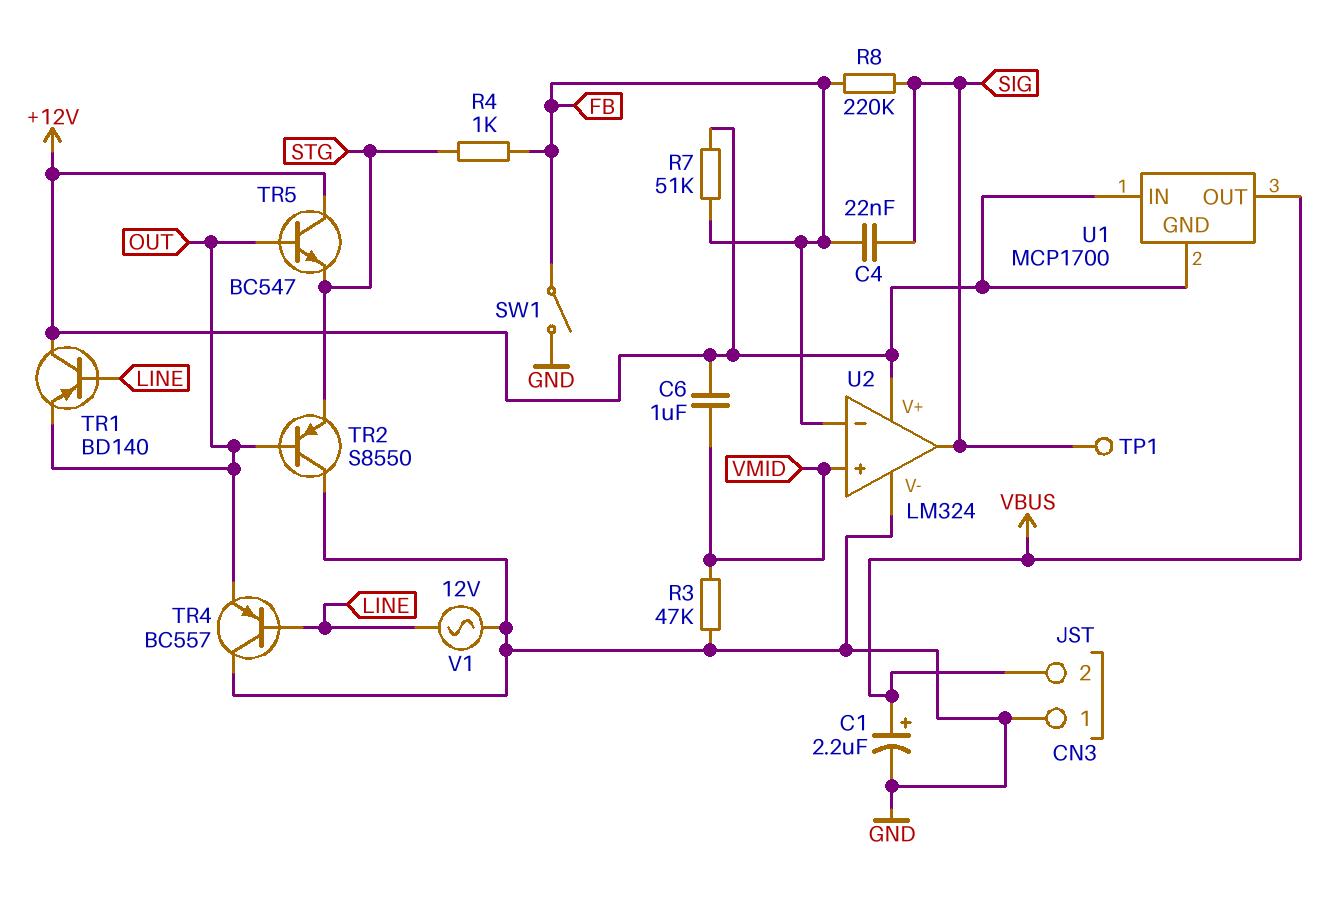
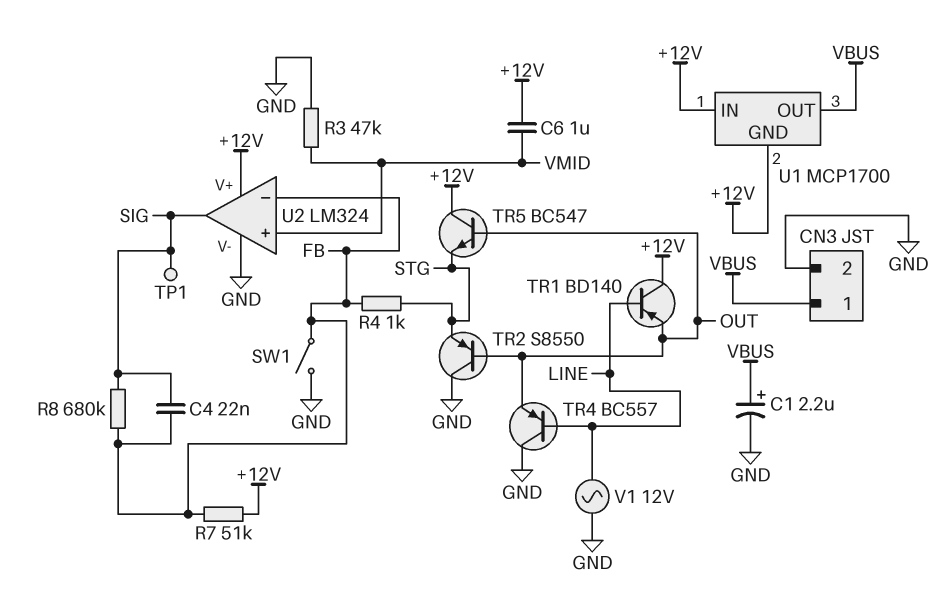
CN3 pin 1: GND -> VBUS
CN3 pin 2: VBUS -> GND
R8: 220k (FB, SIG) -> 680k (FB, SIG)

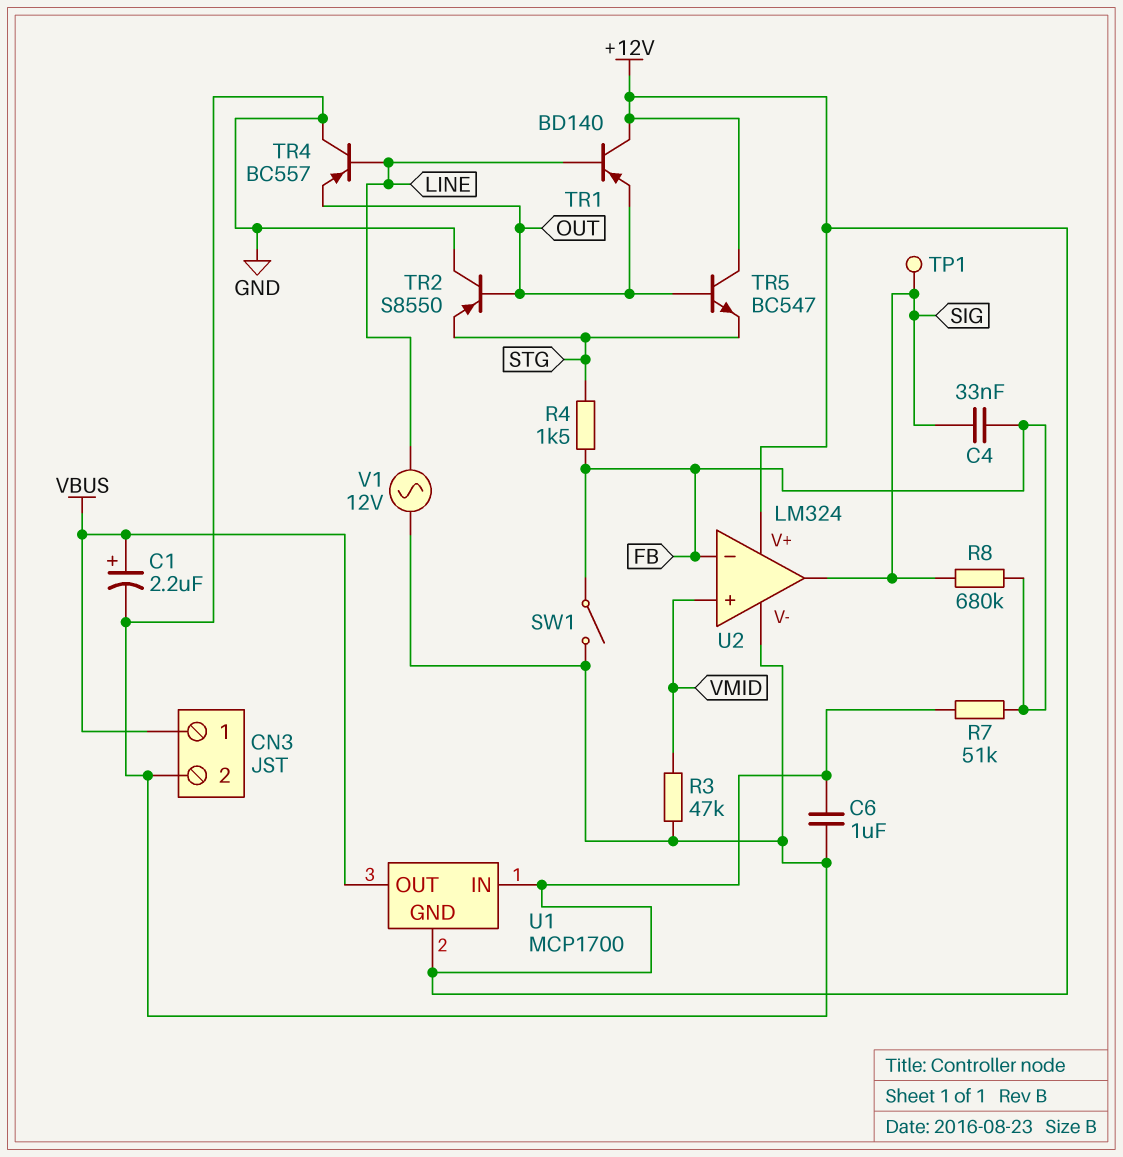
C4: 22nF (FB, SIG) -> 33nF (FB, SIG)
C6: 1uF (+12V, VMID) -> 1uF (+12V, GND)
R4: 1k (FB, STG) -> 1.5k (FB, STG)

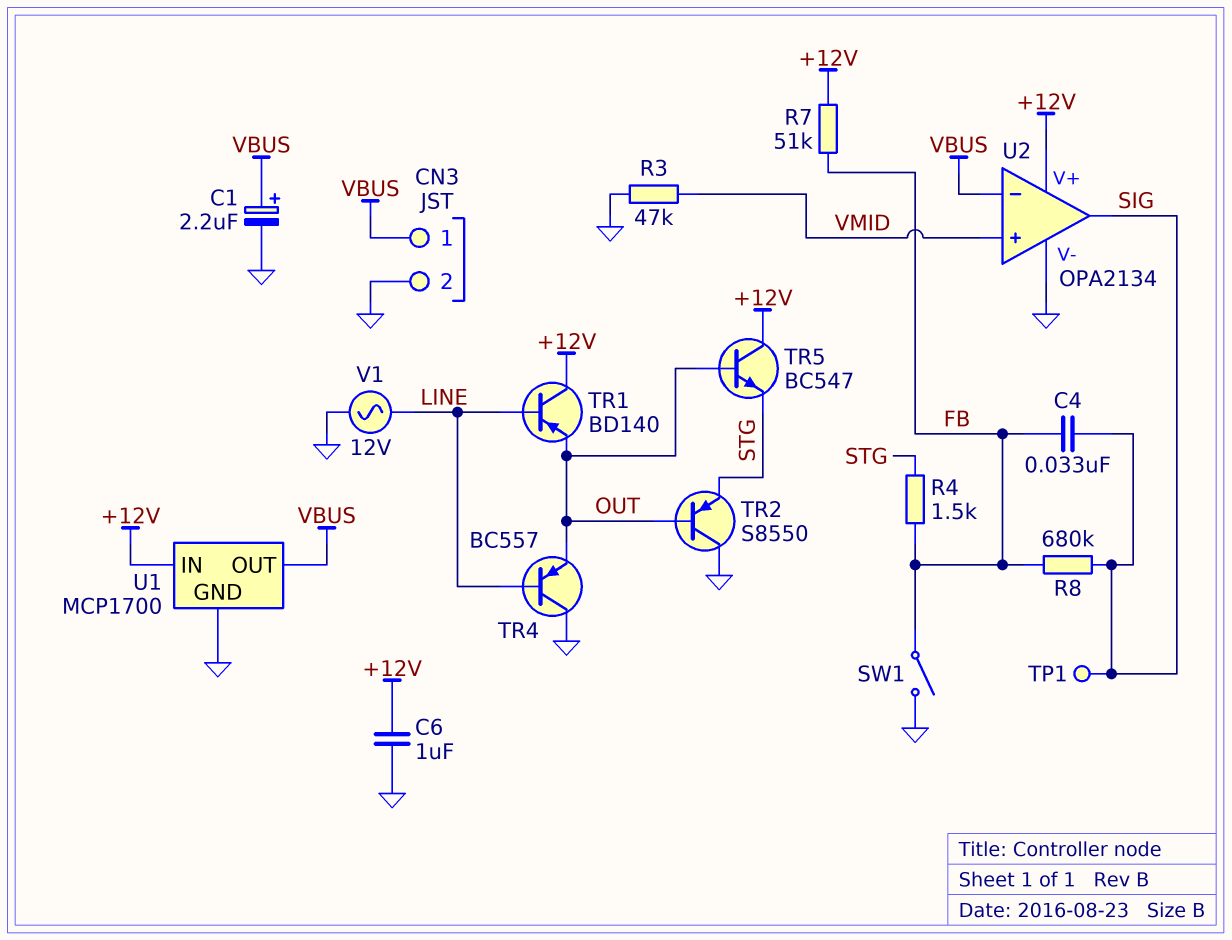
U1 pin GND: +12V -> GND
U2: LM324 -> OPA2134
U2 pin in-: FB -> VBUS

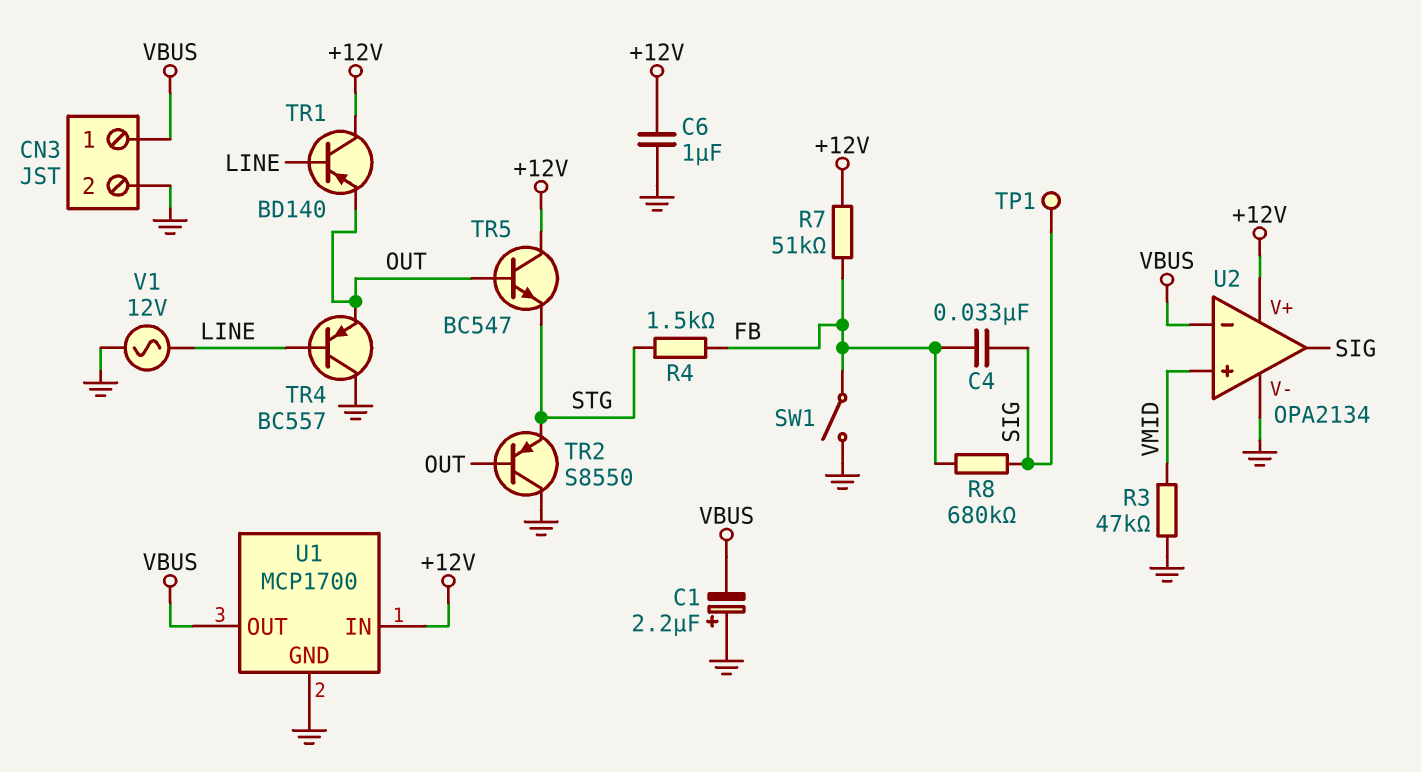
C1: 2.2uF (plus VBUS, minus GND) -> 2.2uF (plus GND, minus VBUS)

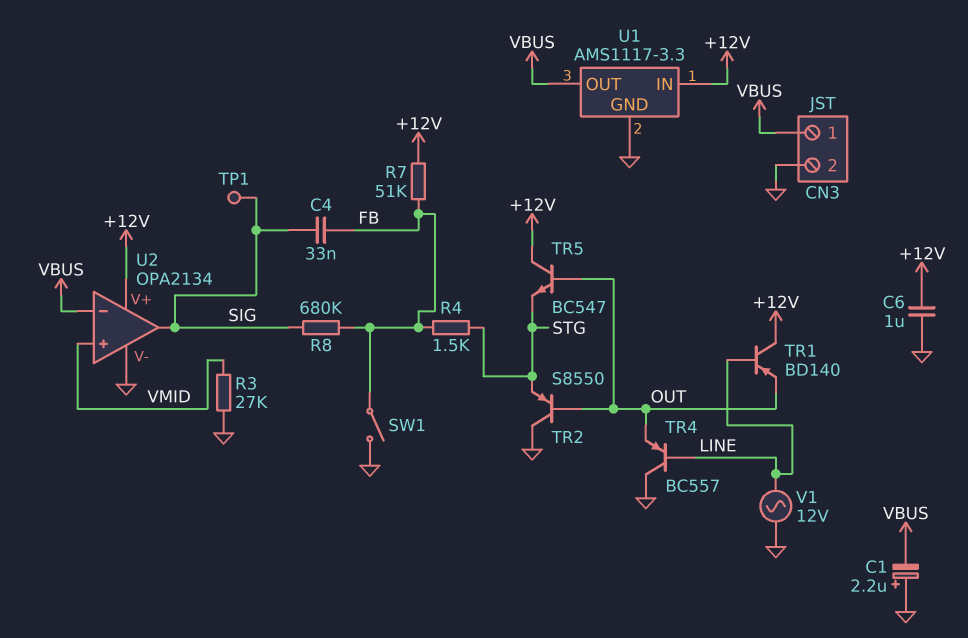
R3: 47k (GND, VMID) -> 27k (GND, VMID)
U1: MCP1700 -> AMS1117-3.3

